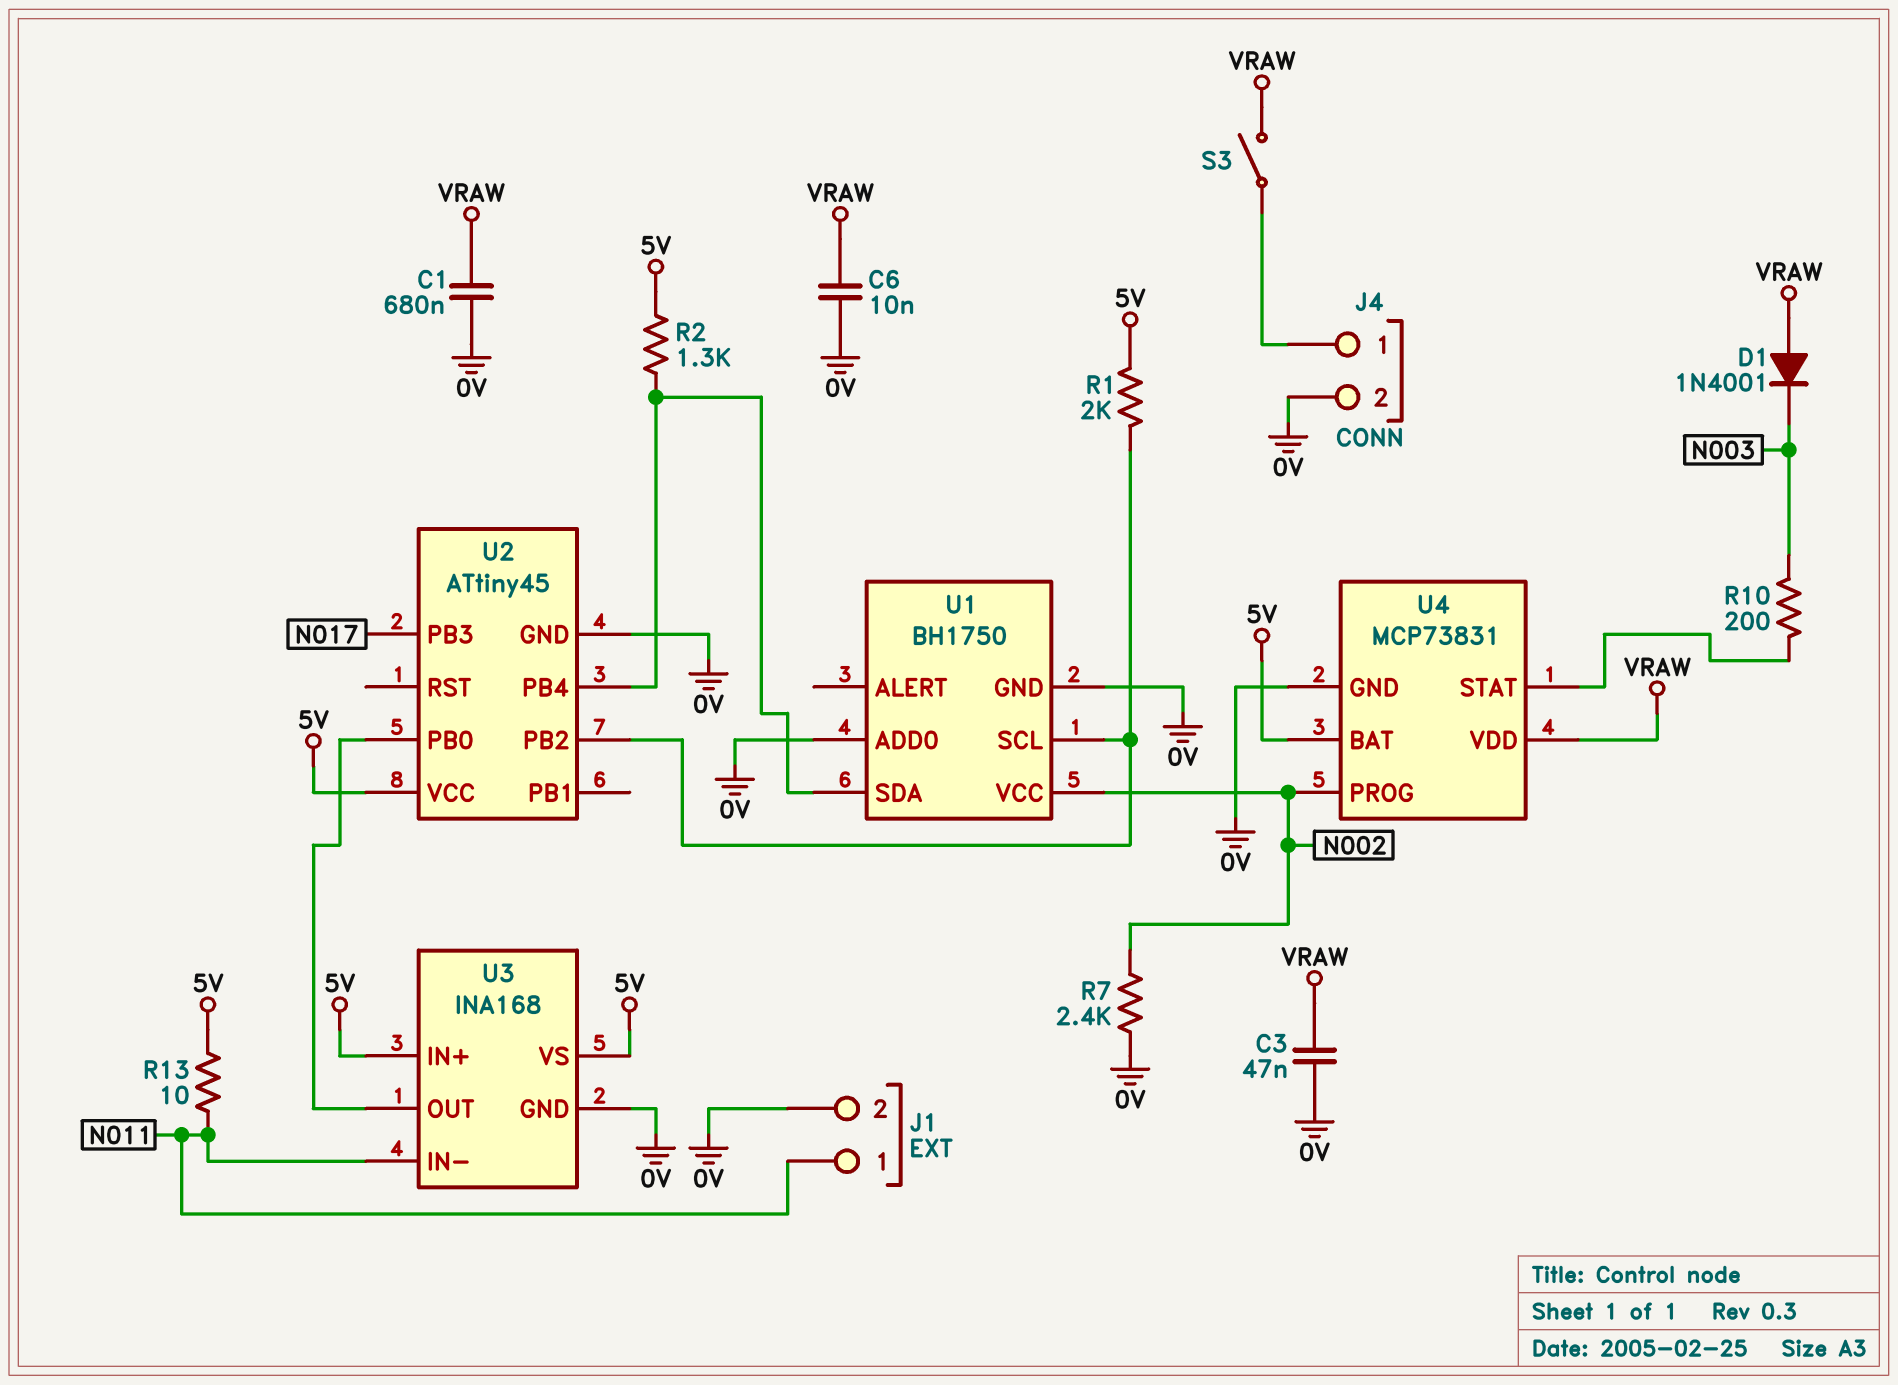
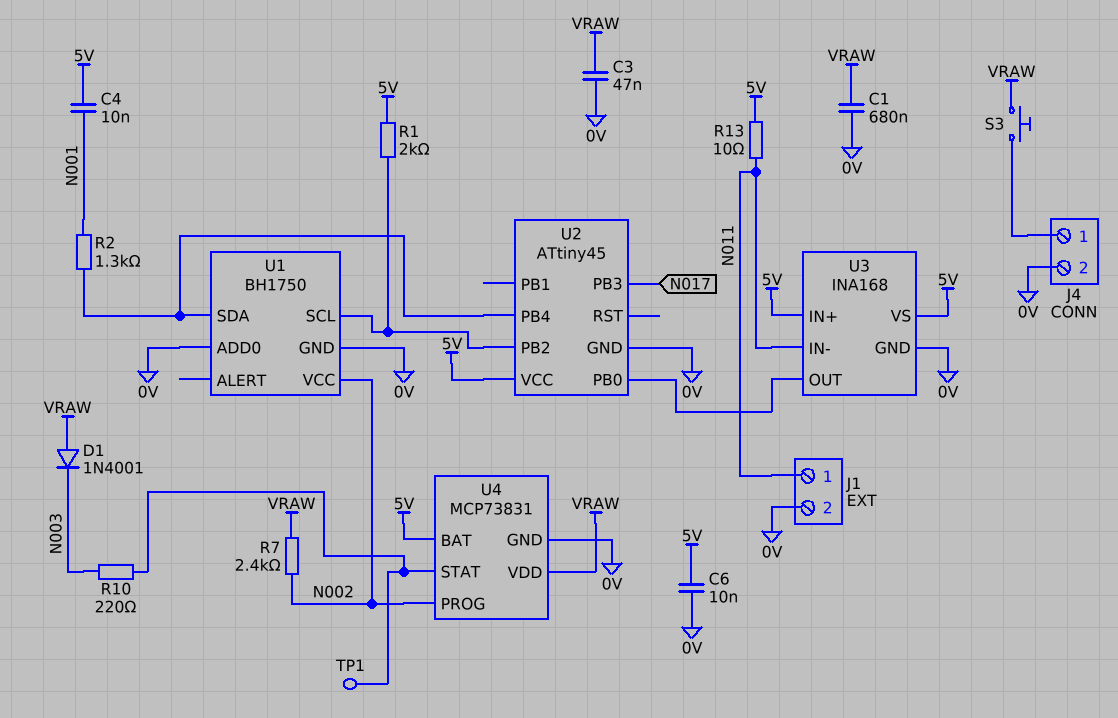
C4: none -> 10nF (5V, N001)
C6: 10nF (0V, VRAW) -> 10nF (0V, 5V)
R2: 1.3k (5V, U1/SDA) -> 1.3k (N001, U1/SDA)
R7: 2.4k (0V, N002) -> 2.4k (N002, VRAW)
R10: 200 (N003, U4/STAT) -> 220 (N003, U4/STAT)
S3: switch (J4/1, VRAW) -> button (J4/1, VRAW)
TP1: none -> test point (U4/STAT)

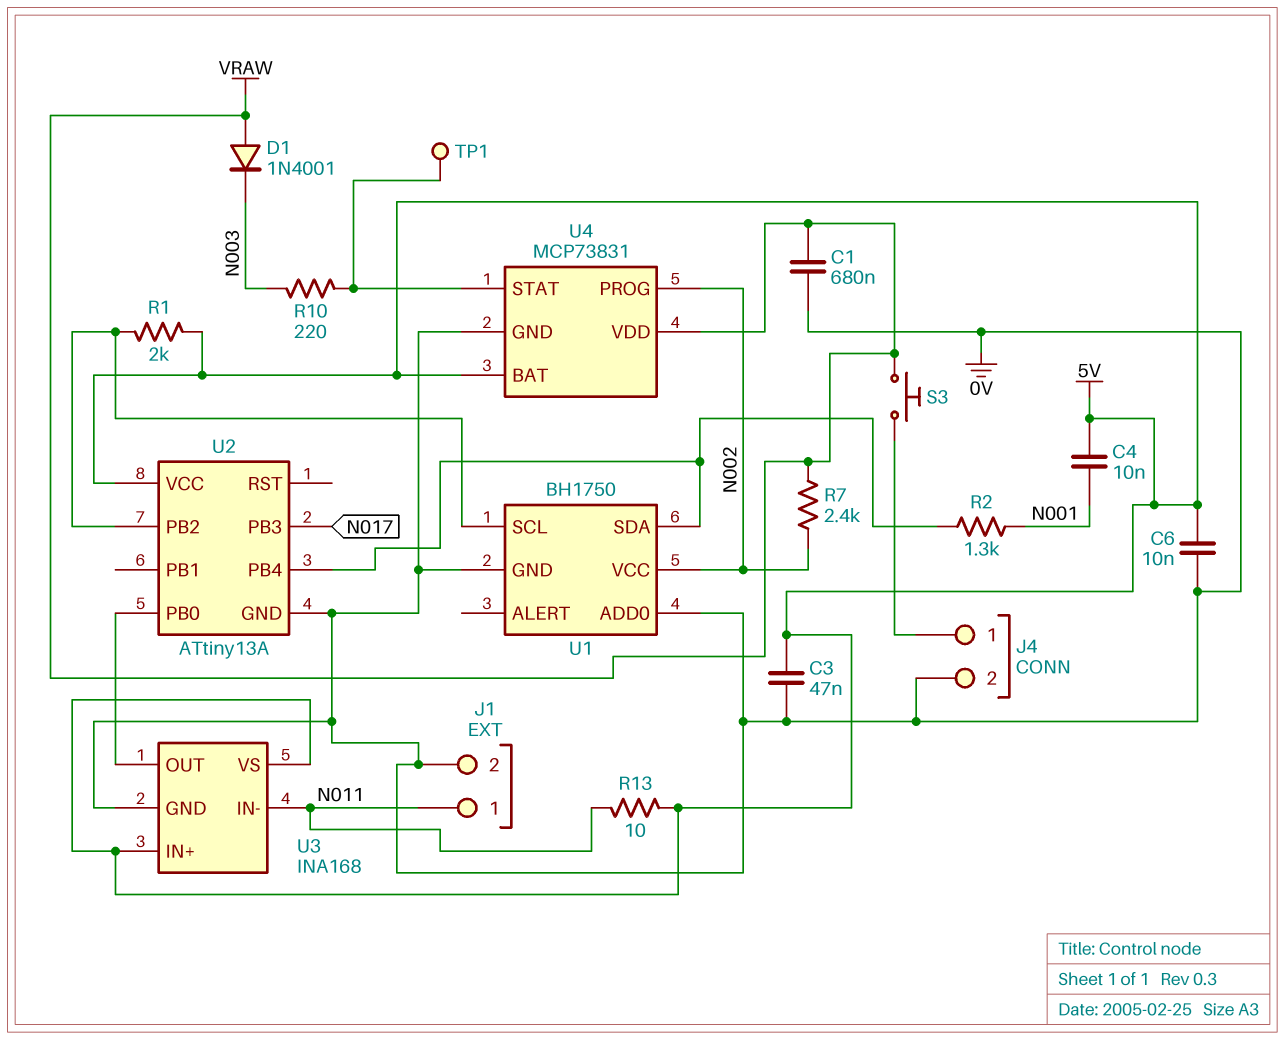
C3: 47nF (0V, VRAW) -> 47nF (0V, 5V)
U2: ATtiny45 -> ATtiny13A

